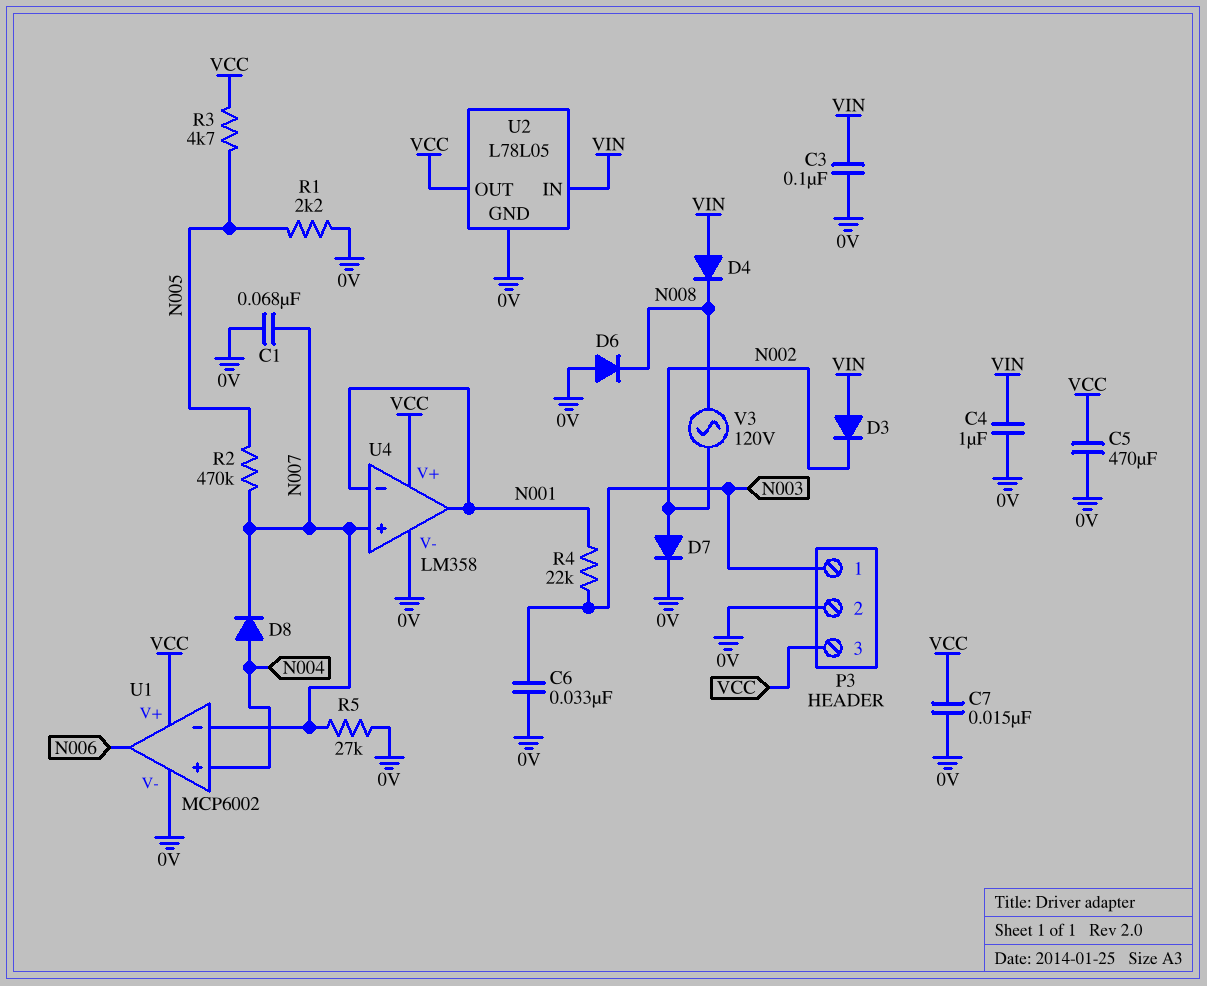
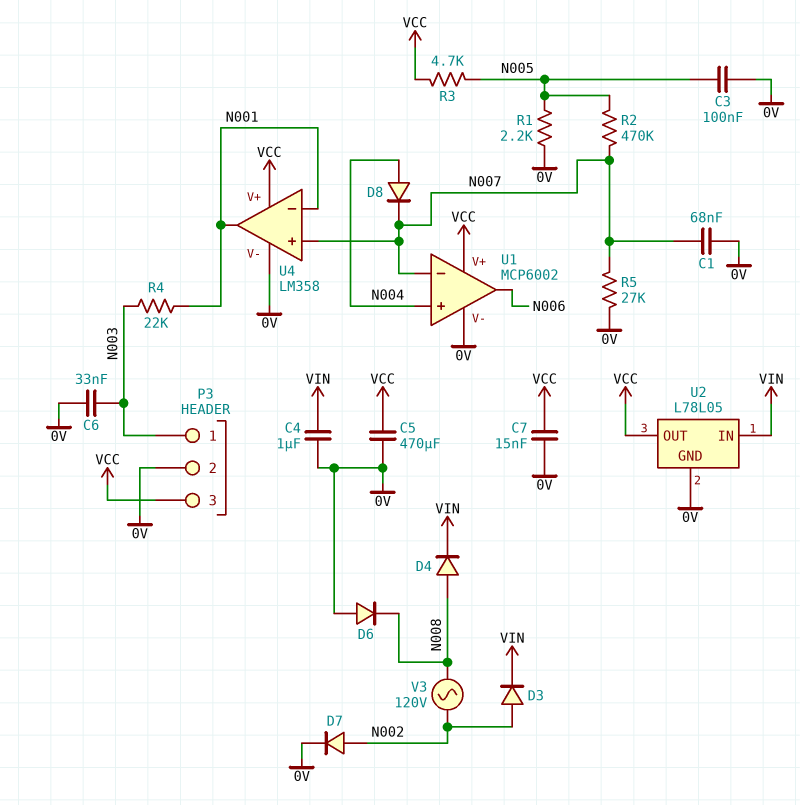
C3: 100nF (0V, VIN) -> 100nF (0V, N005)
D3: diode (A VIN, K N002) -> diode (A N002, K VIN)
D4: diode (A VIN, K N008) -> diode (A N008, K VIN)

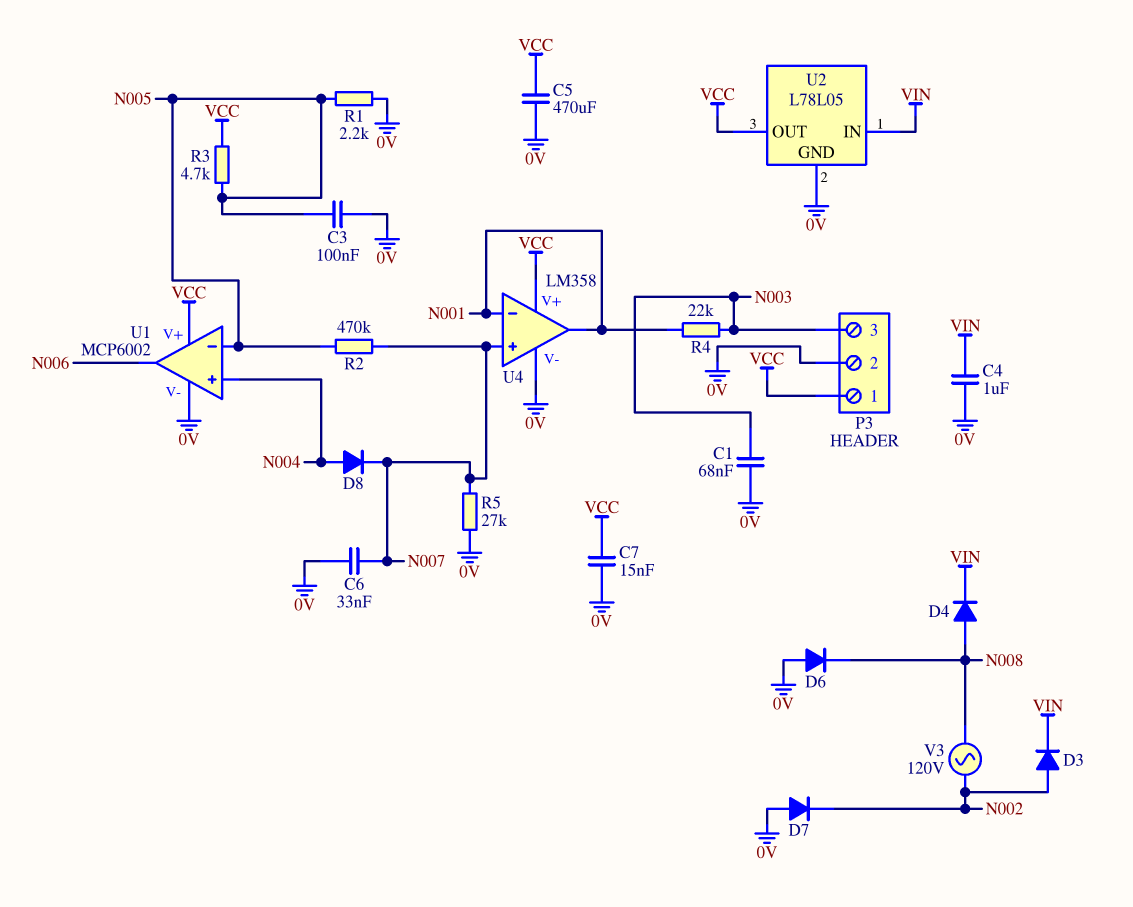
C1: 68nF (0V, N007) -> 68nF (0V, N003)
C6: 33nF (0V, N003) -> 33nF (0V, N007)
D7: diode (A N002, K 0V) -> diode (A 0V, K N002)
P3 pin 1: N003 -> VCC
P3 pin 3: VCC -> N003
U1 pin in-: N007 -> N005

